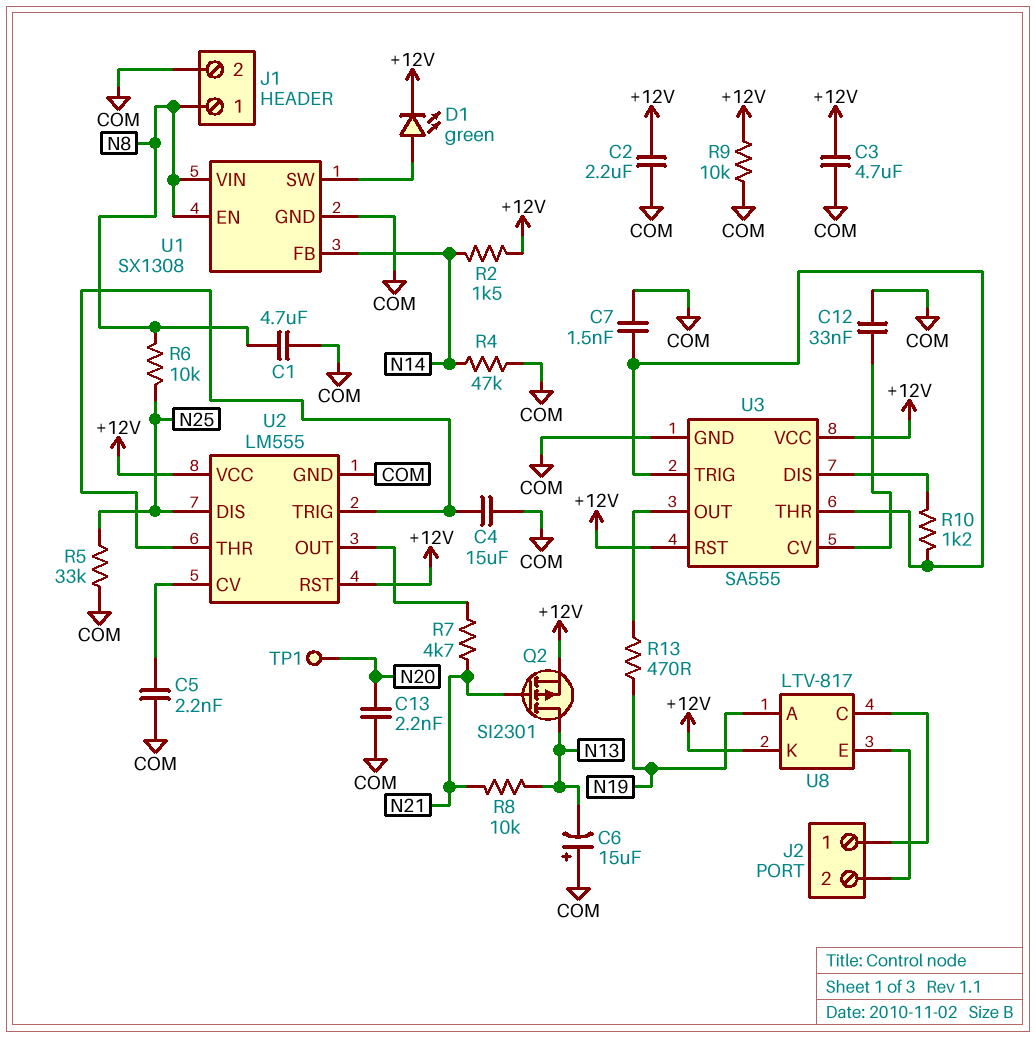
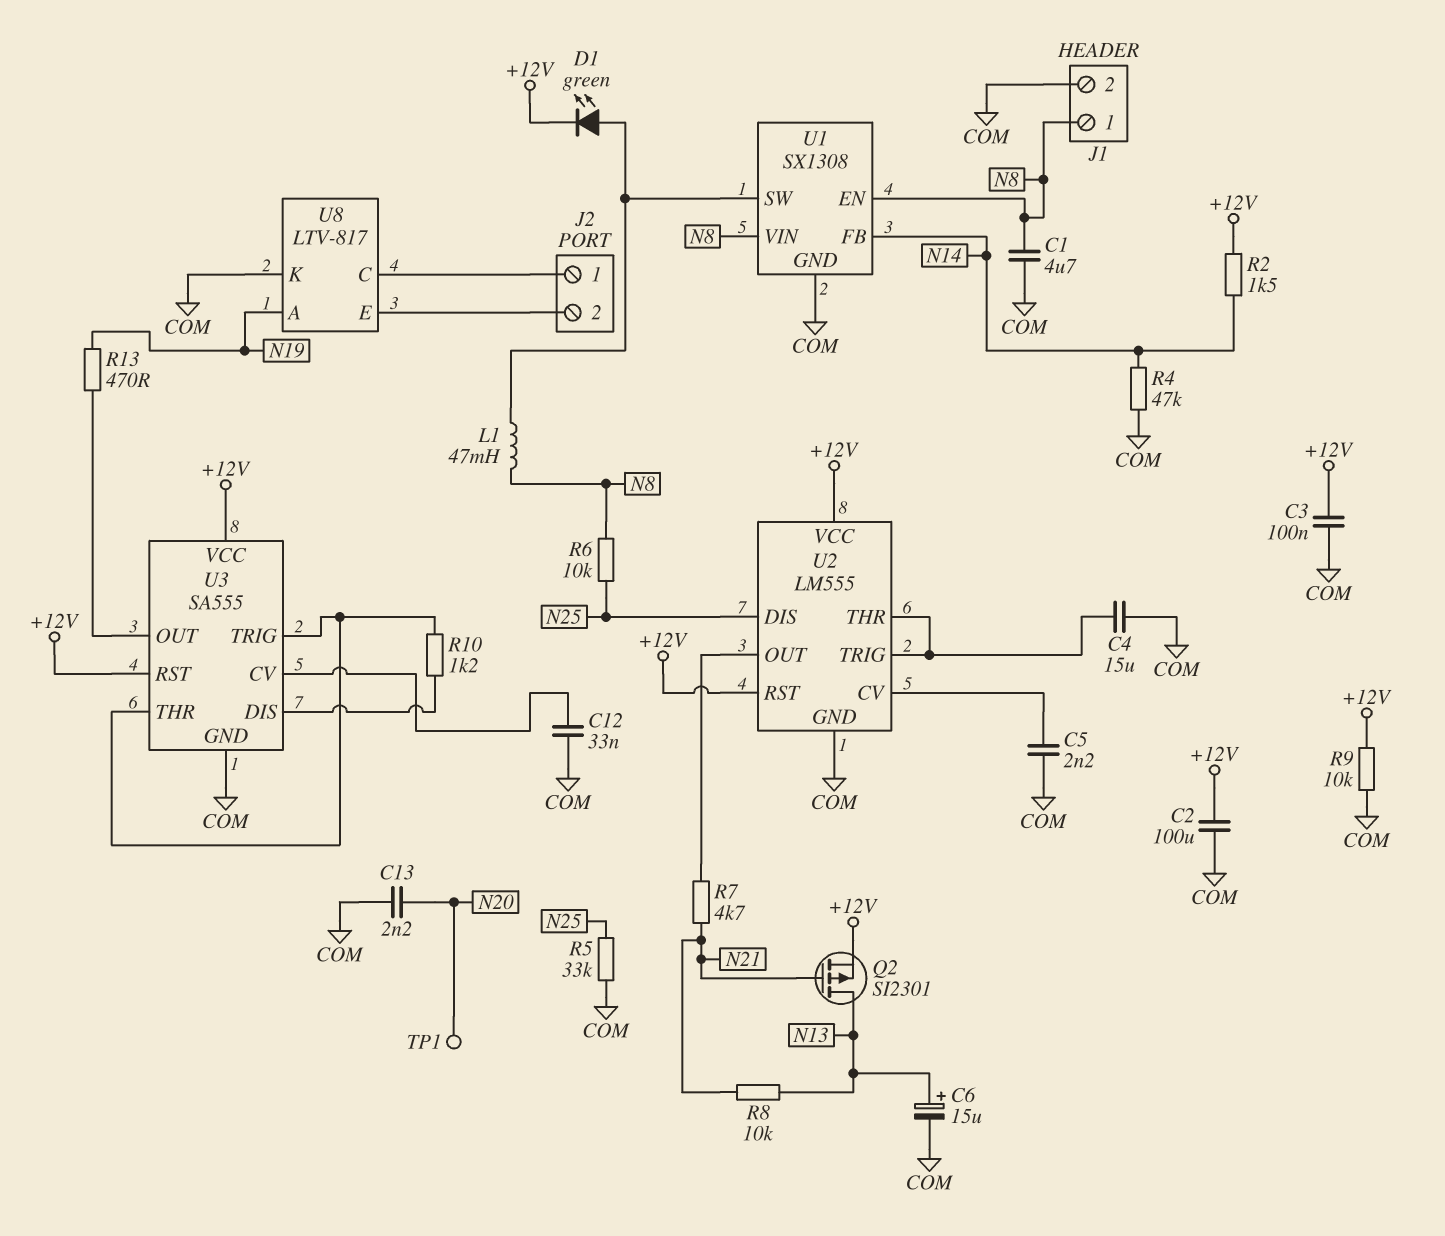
C2: 2.2uF (+12V, COM) -> 100uF (+12V, COM)
C3: 4.7uF (+12V, COM) -> 100nF (+12V, COM)
C6: 15uF (plus COM, minus N13) -> 15uF (plus N13, minus COM)
C7: 1.5nF (COM, U3/THR) -> none
L1: none -> 47mH (N8, U1/SW)
U8 pin K: +12V -> COM

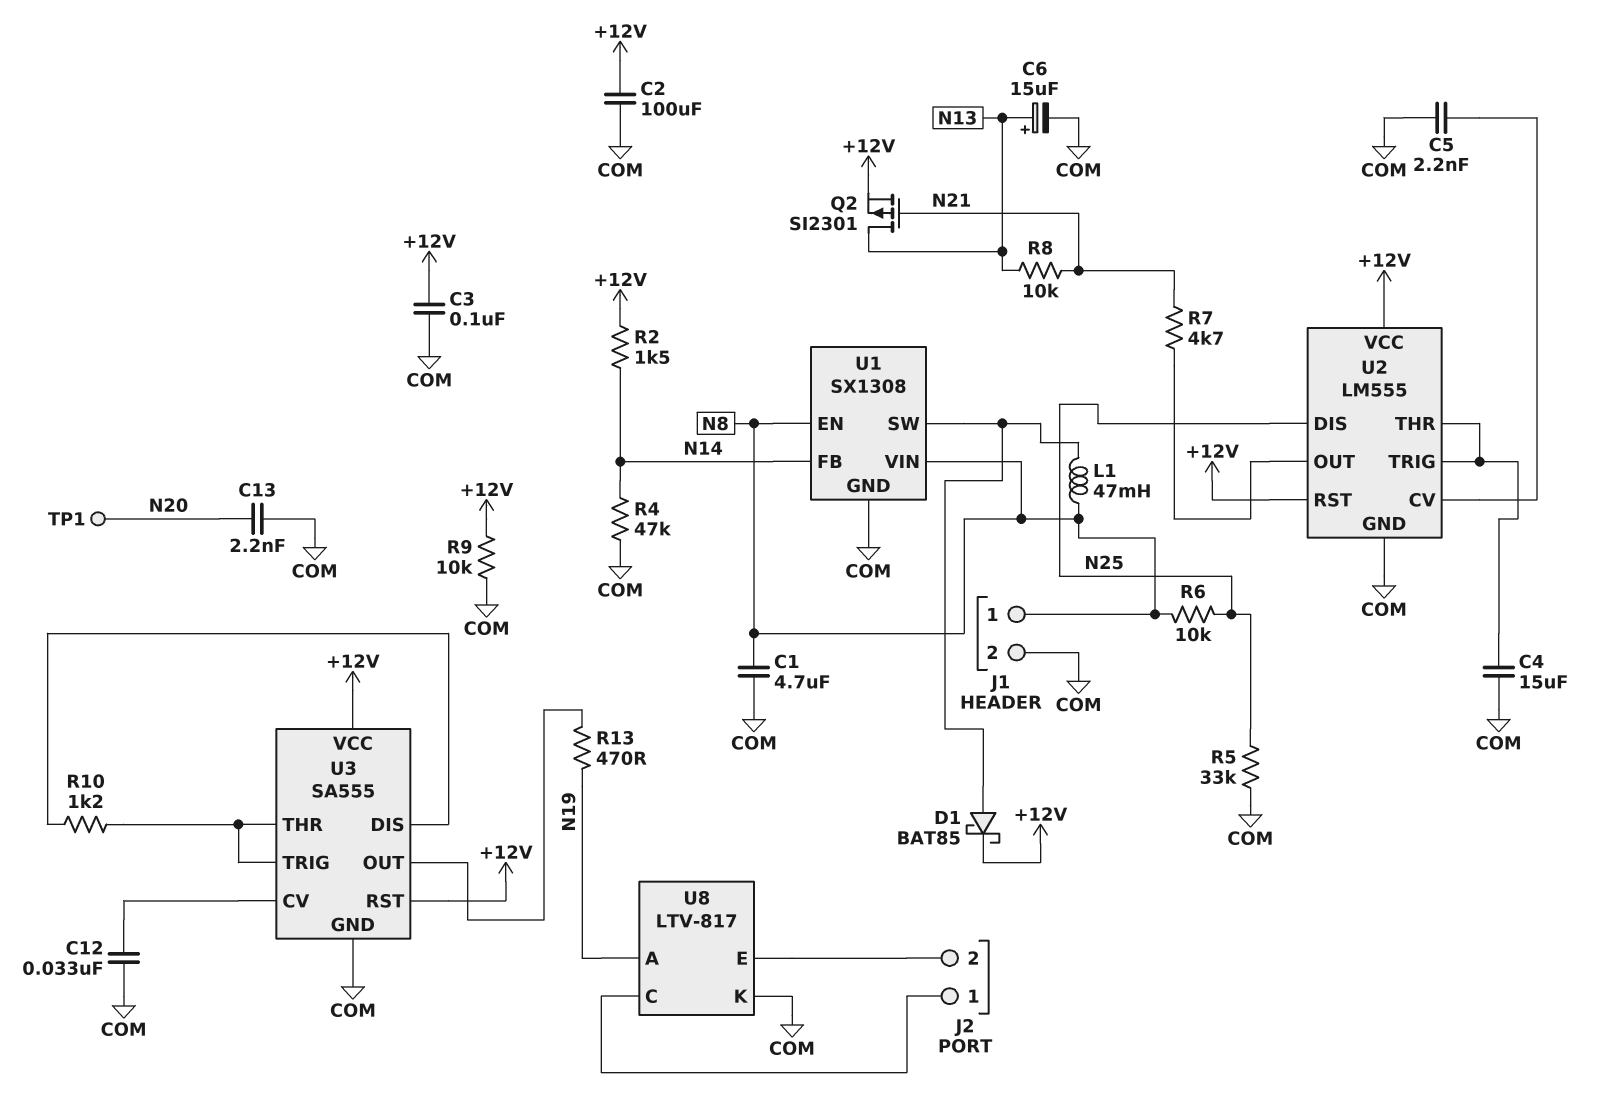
D1: LED green (A U1/SW, K +12V) -> schottky BAT85 (A U1/SW, K +12V)

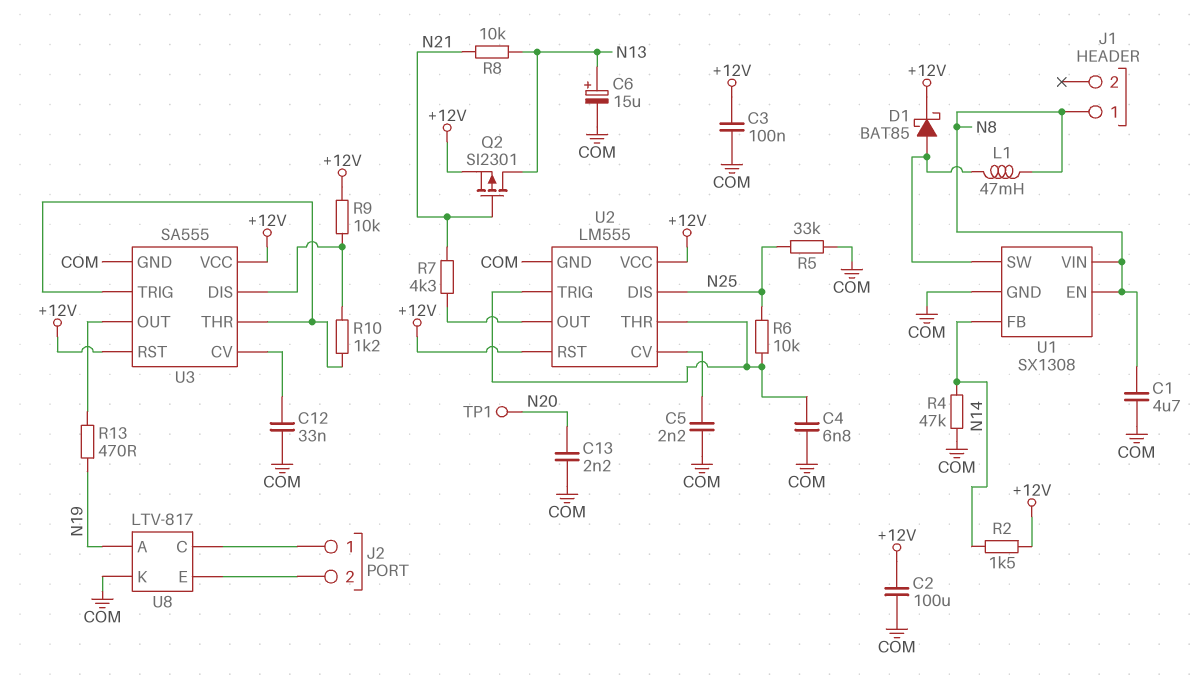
C4: 15uF (COM, U2/THR) -> 6.8nF (COM, U2/THR)
J1 pin 2: COM -> none
R6: 10k (N8, N25) -> 10k (N25, U2/THR)
R7: 4.7k (N21, U2/OUT) -> 4.3k (N21, U2/OUT)
R9: 10k (+12V, COM) -> 10k (+12V, U3/DIS)

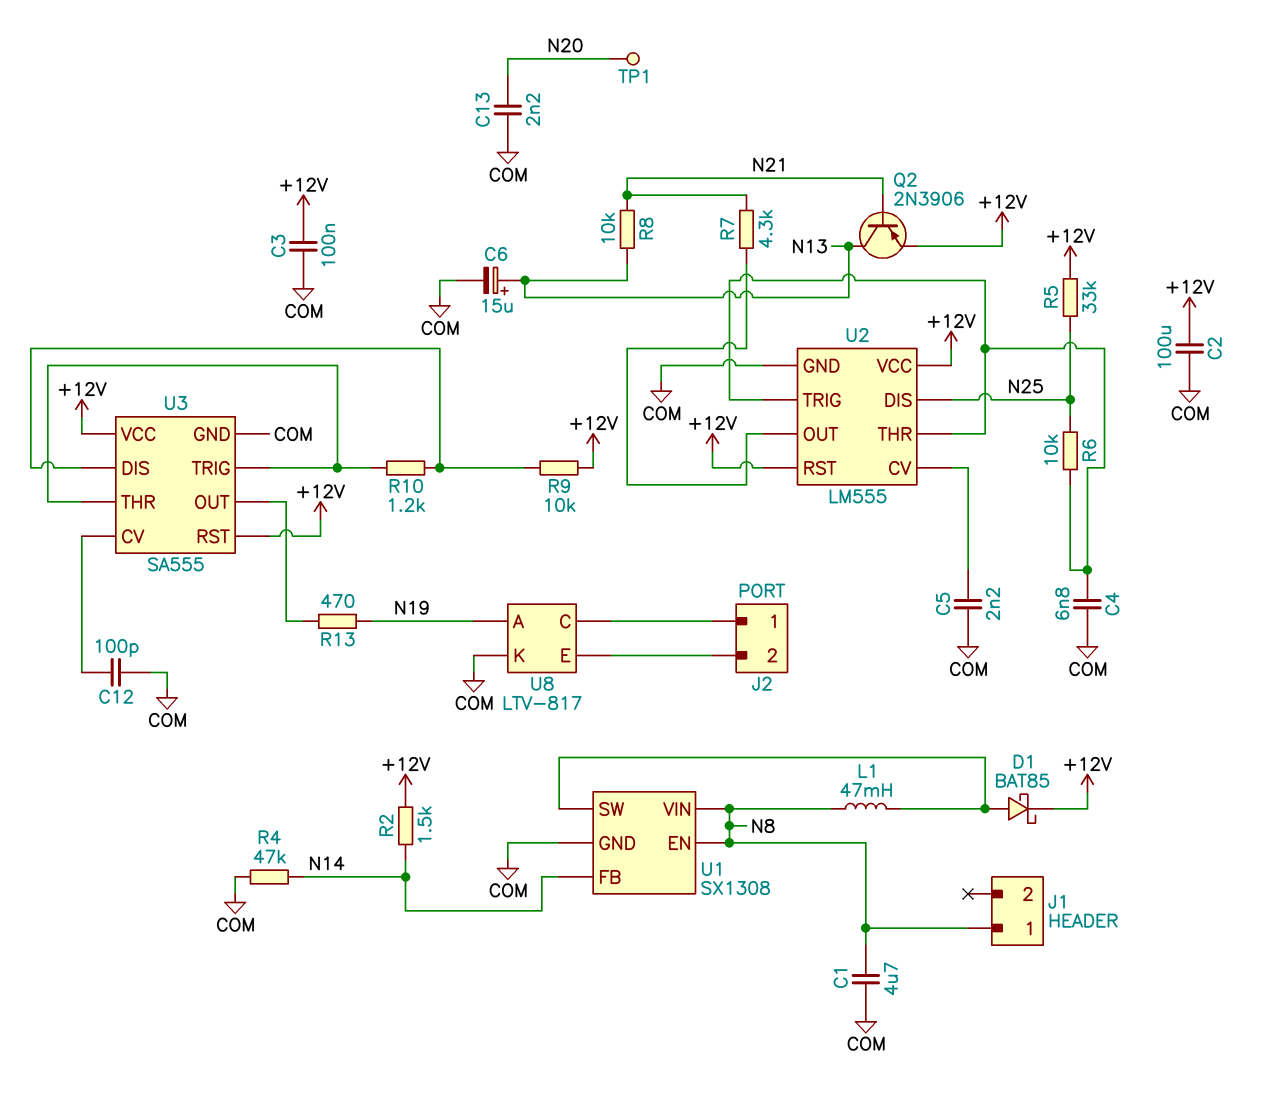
C12: 33nF (COM, U3/CV) -> 100pF (COM, U3/CV)
Q2: PMOS SI2301 (G N21, D N13, S +12V) -> PNP 2N3906 (B N21, C N13, E +12V)
R5: 33k (COM, N25) -> 33k (+12V, N25)

